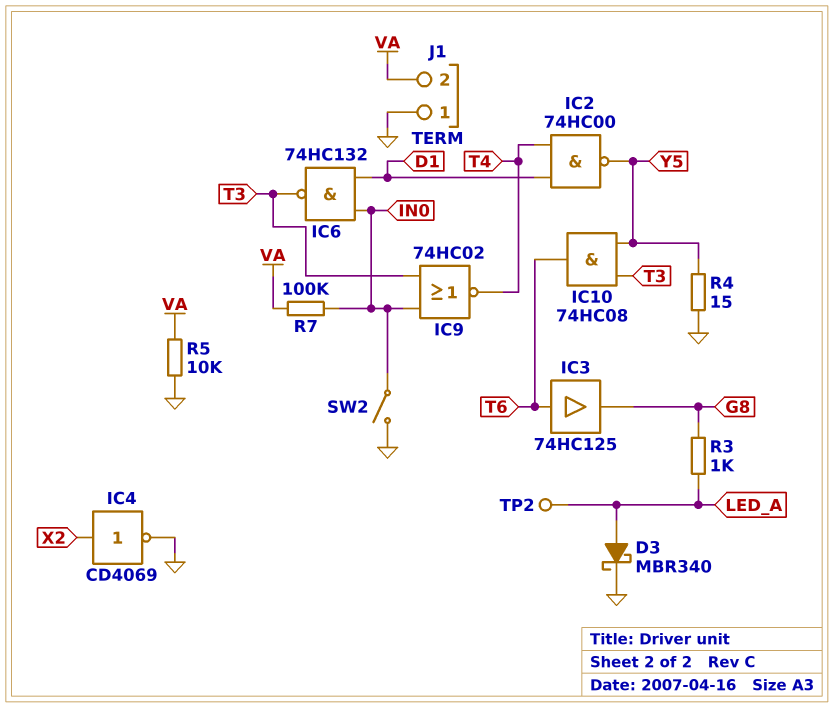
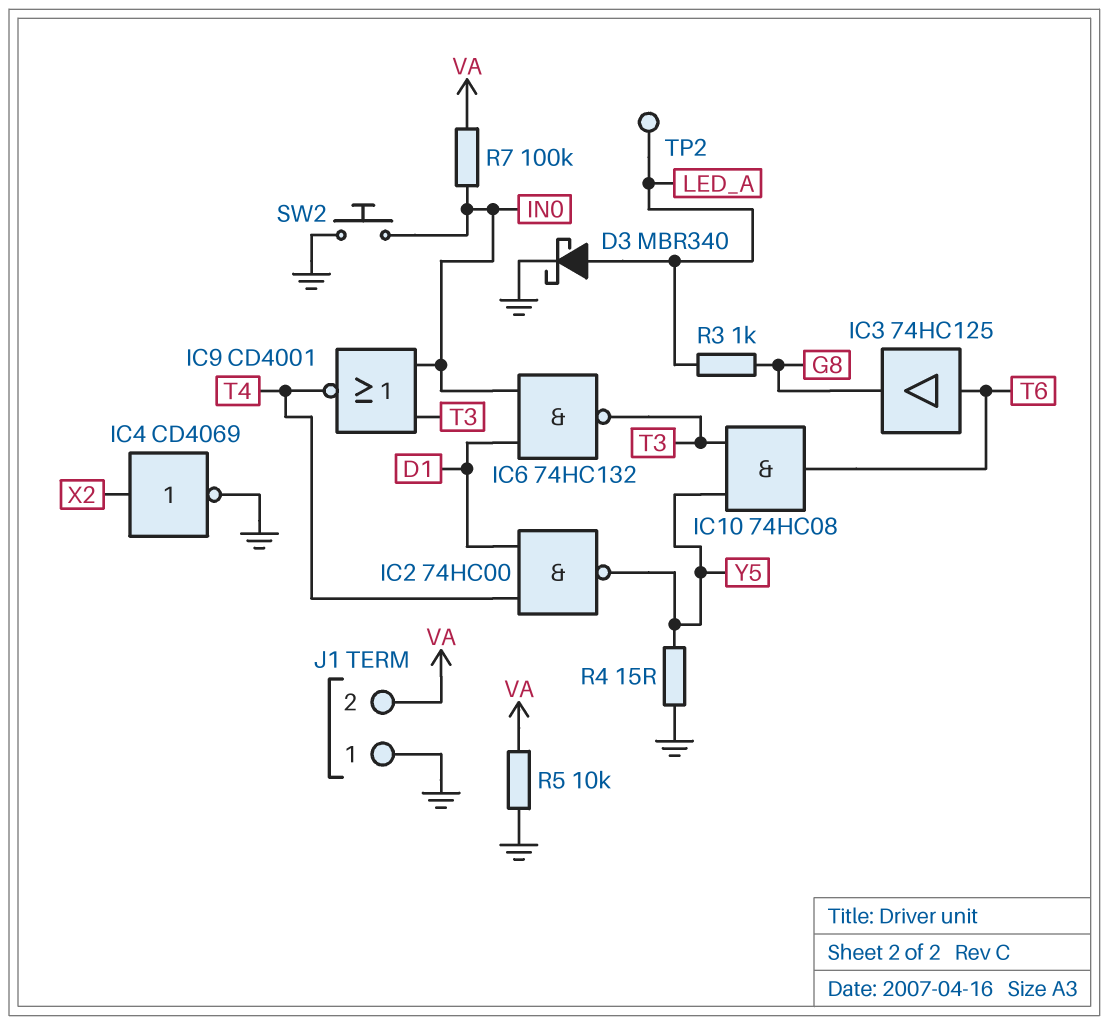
IC9: NOR 74HC02 (in IN0, in T3, out T4) -> NOR CD4001 (in IN0, in T3, out T4)
SW2: switch (GND, IN0) -> button (GND, IN0)

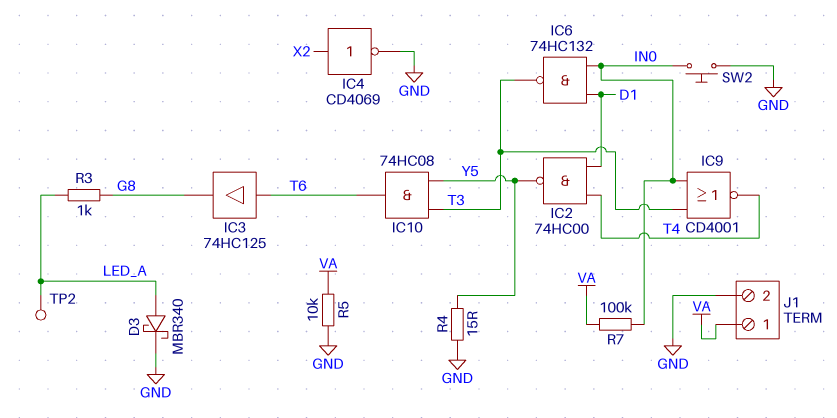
J1 pin 1: GND -> VA
J1 pin 2: VA -> GND

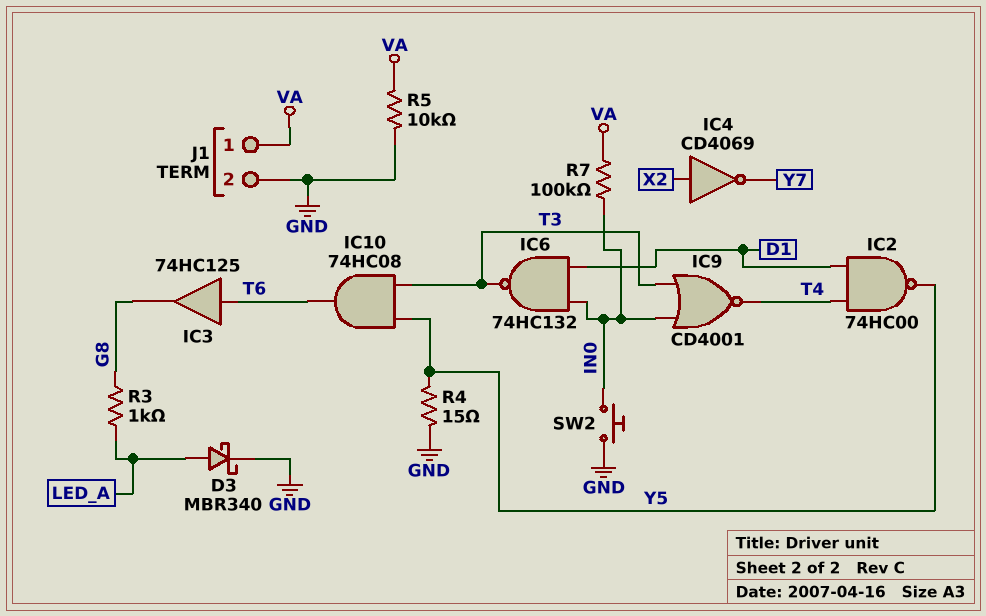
IC4: NOT CD4069 (in X2, out GND) -> NOT CD4069 (in X2, out Y7)
TP2: test point (LED_A) -> none

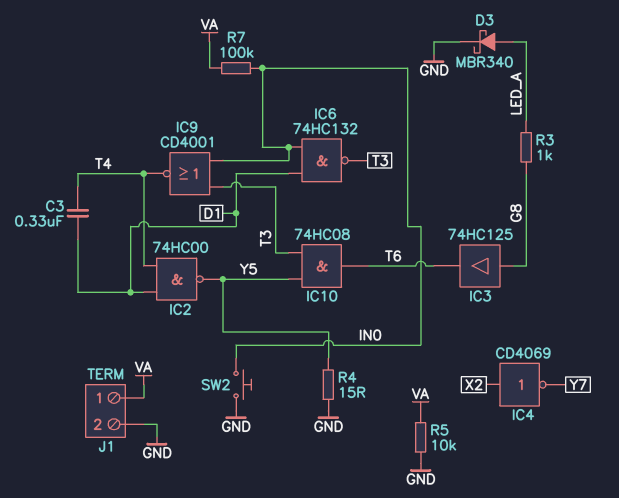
C3: none -> 330nF (D1, T4)
IC3: buffer 74HC125 (in T6, out G8) -> buffer 74HC125 (in G8, out T6)

